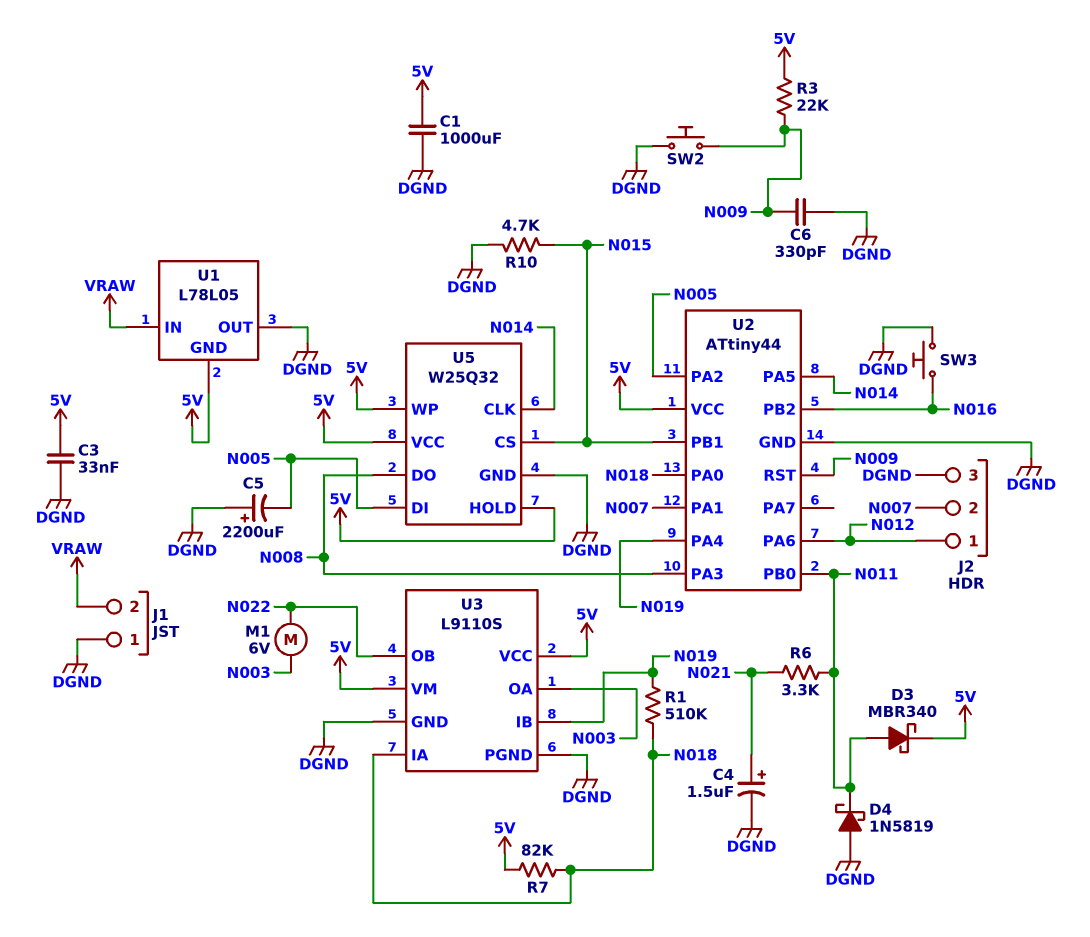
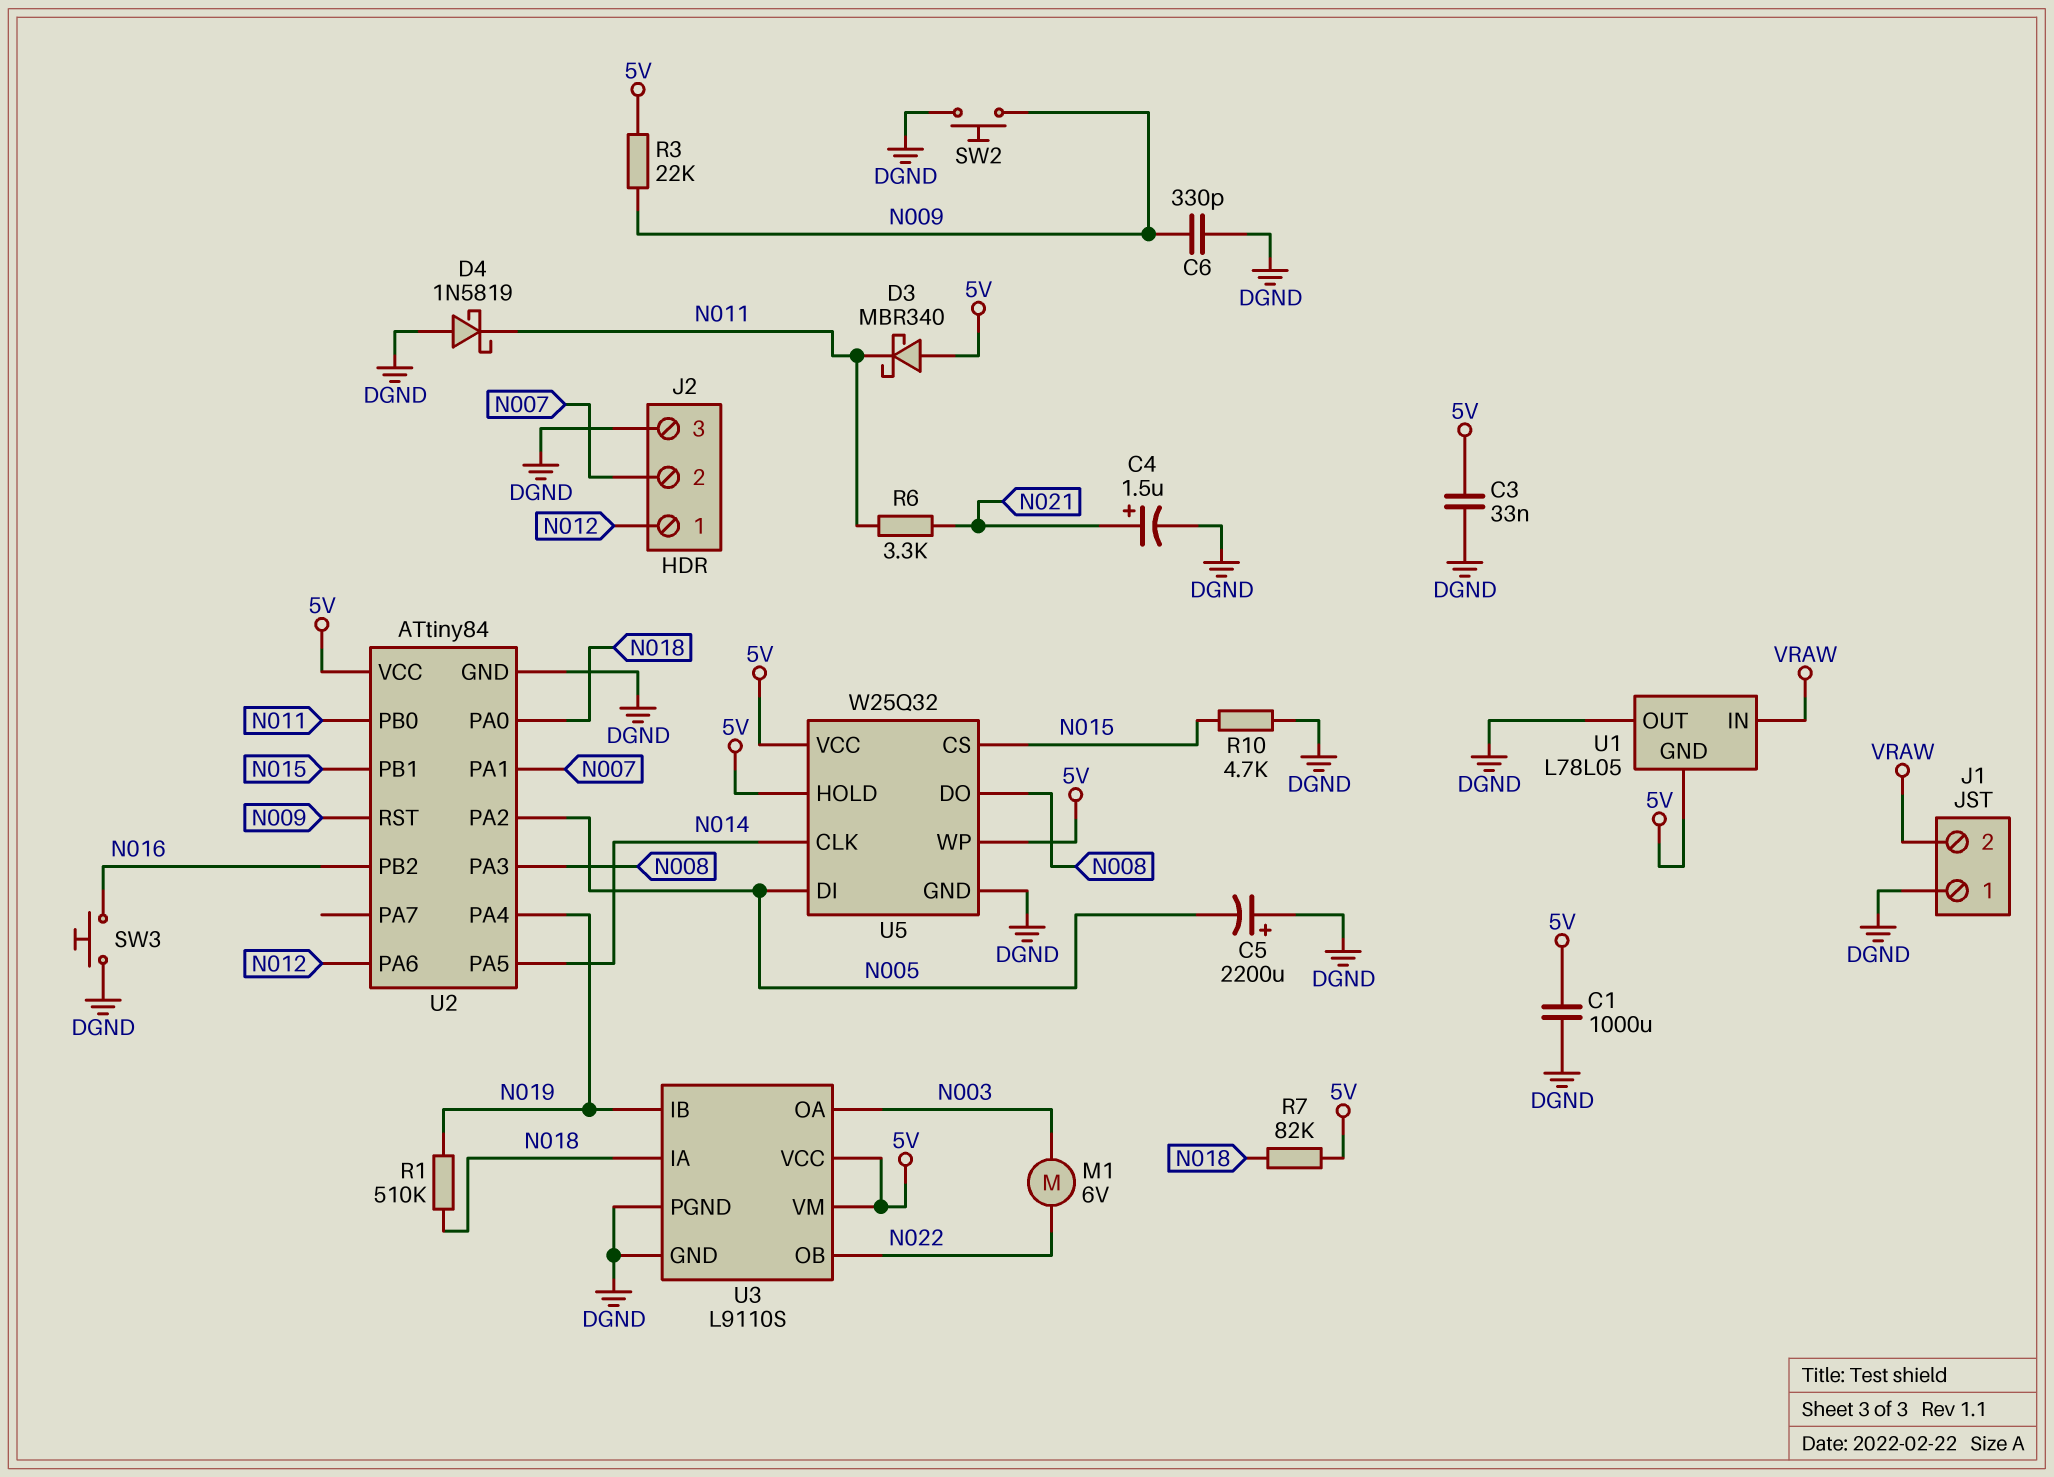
D3: schottky MBR340 (A N011, K 5V) -> schottky MBR340 (A 5V, K N011)
U2: ATtiny44 -> ATtiny84

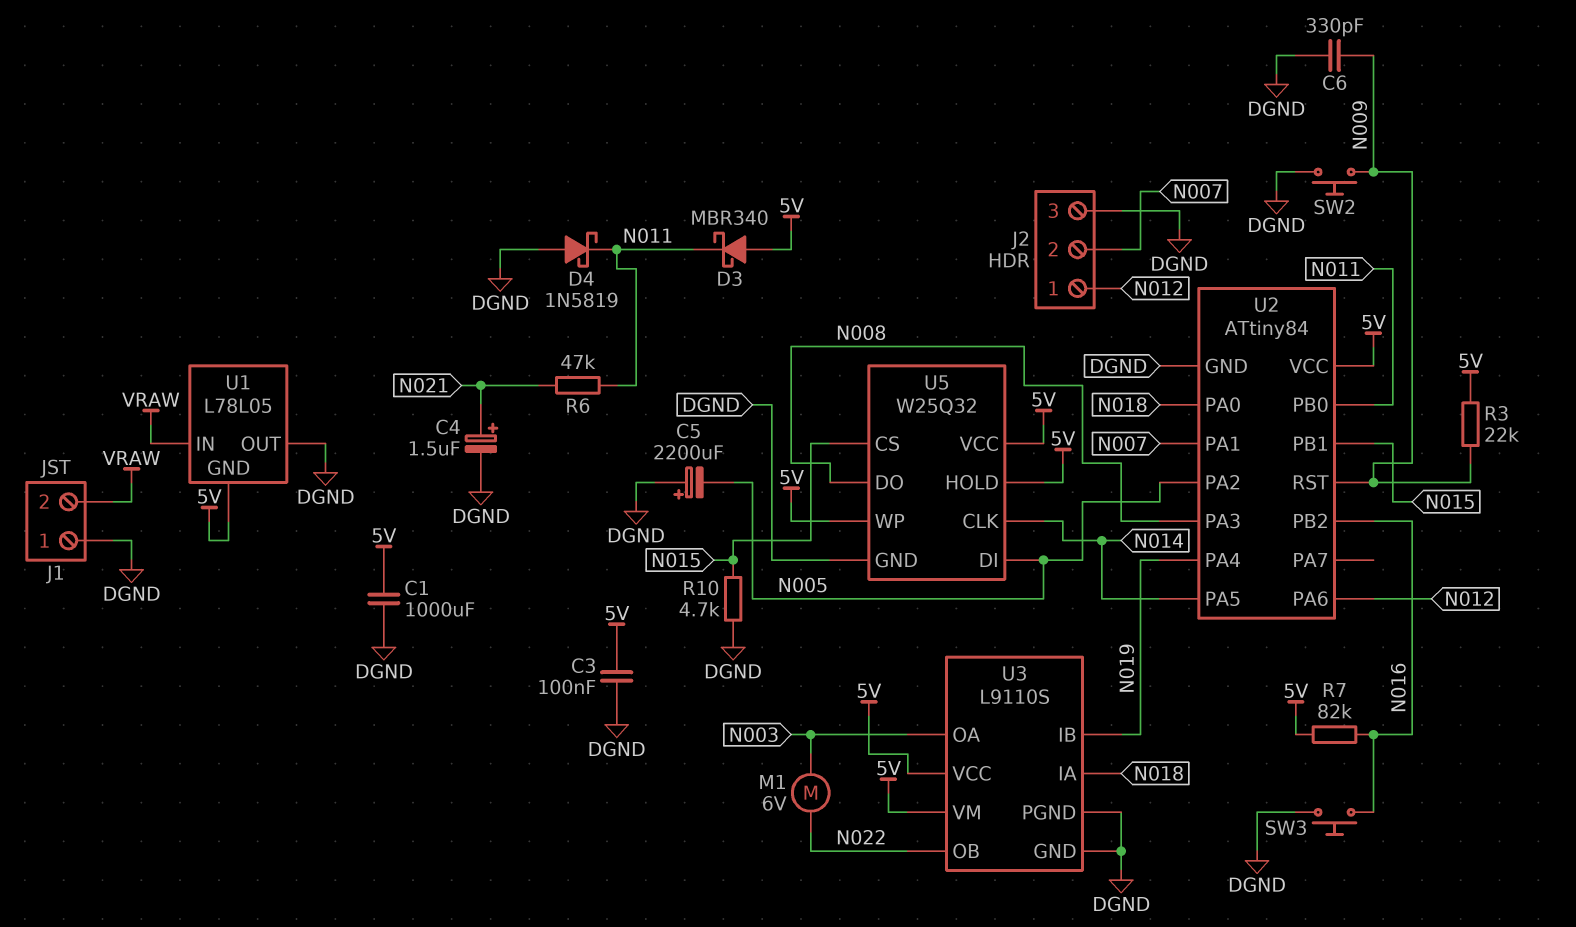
C3: 33nF (5V, DGND) -> 100nF (5V, DGND)
R1: 510k (N018, N019) -> none
R6: 3.3k (N011, N021) -> 47k (N011, N021)
R7: 82k (5V, N018) -> 82k (5V, N016)

